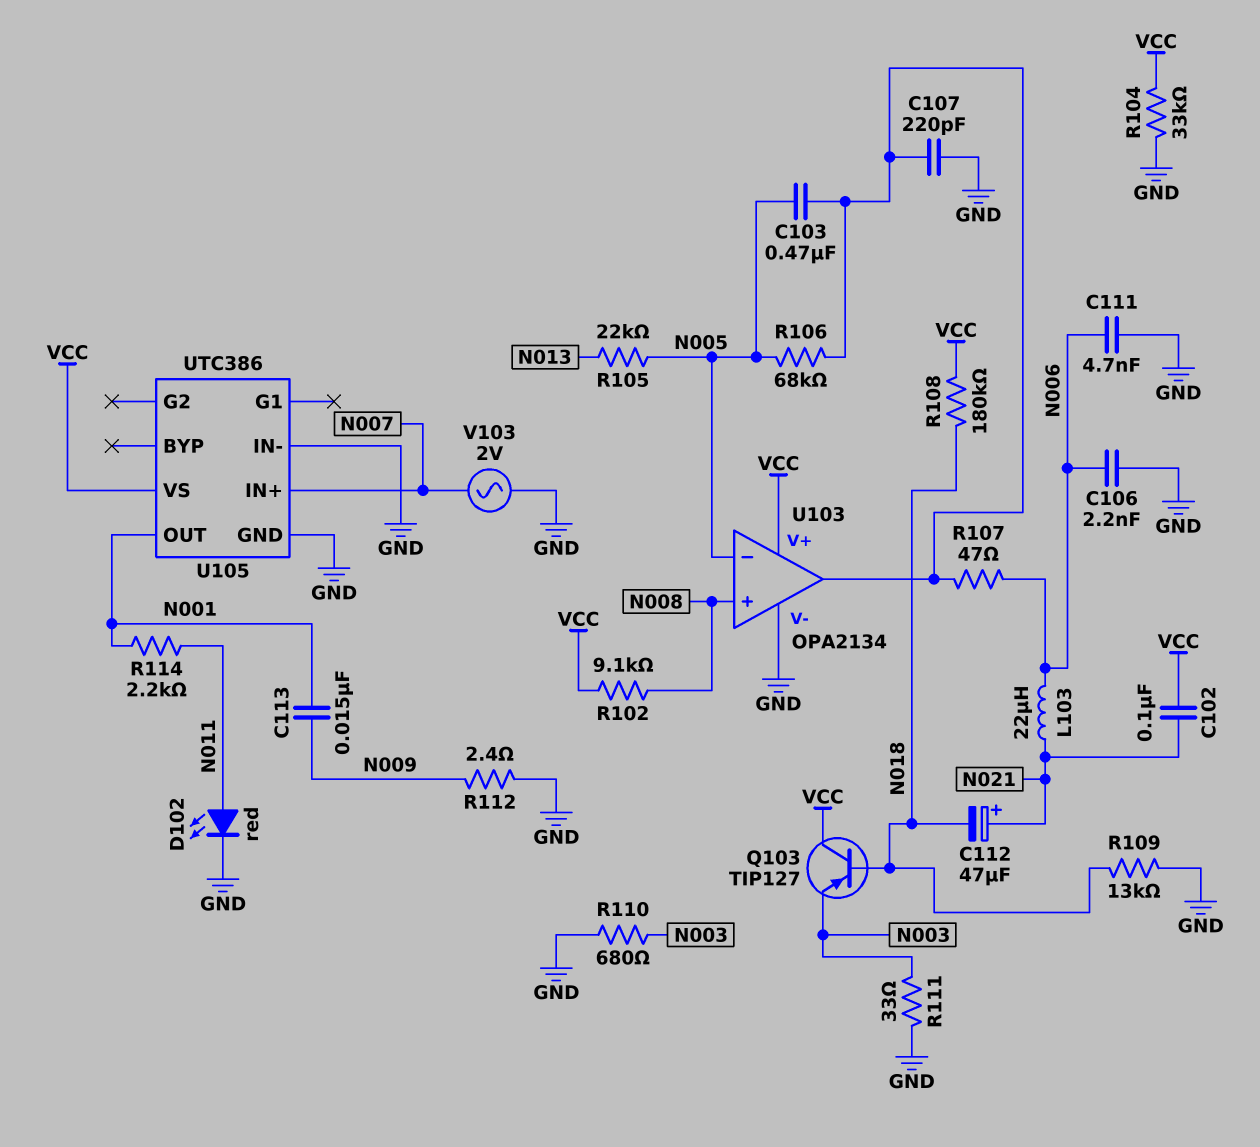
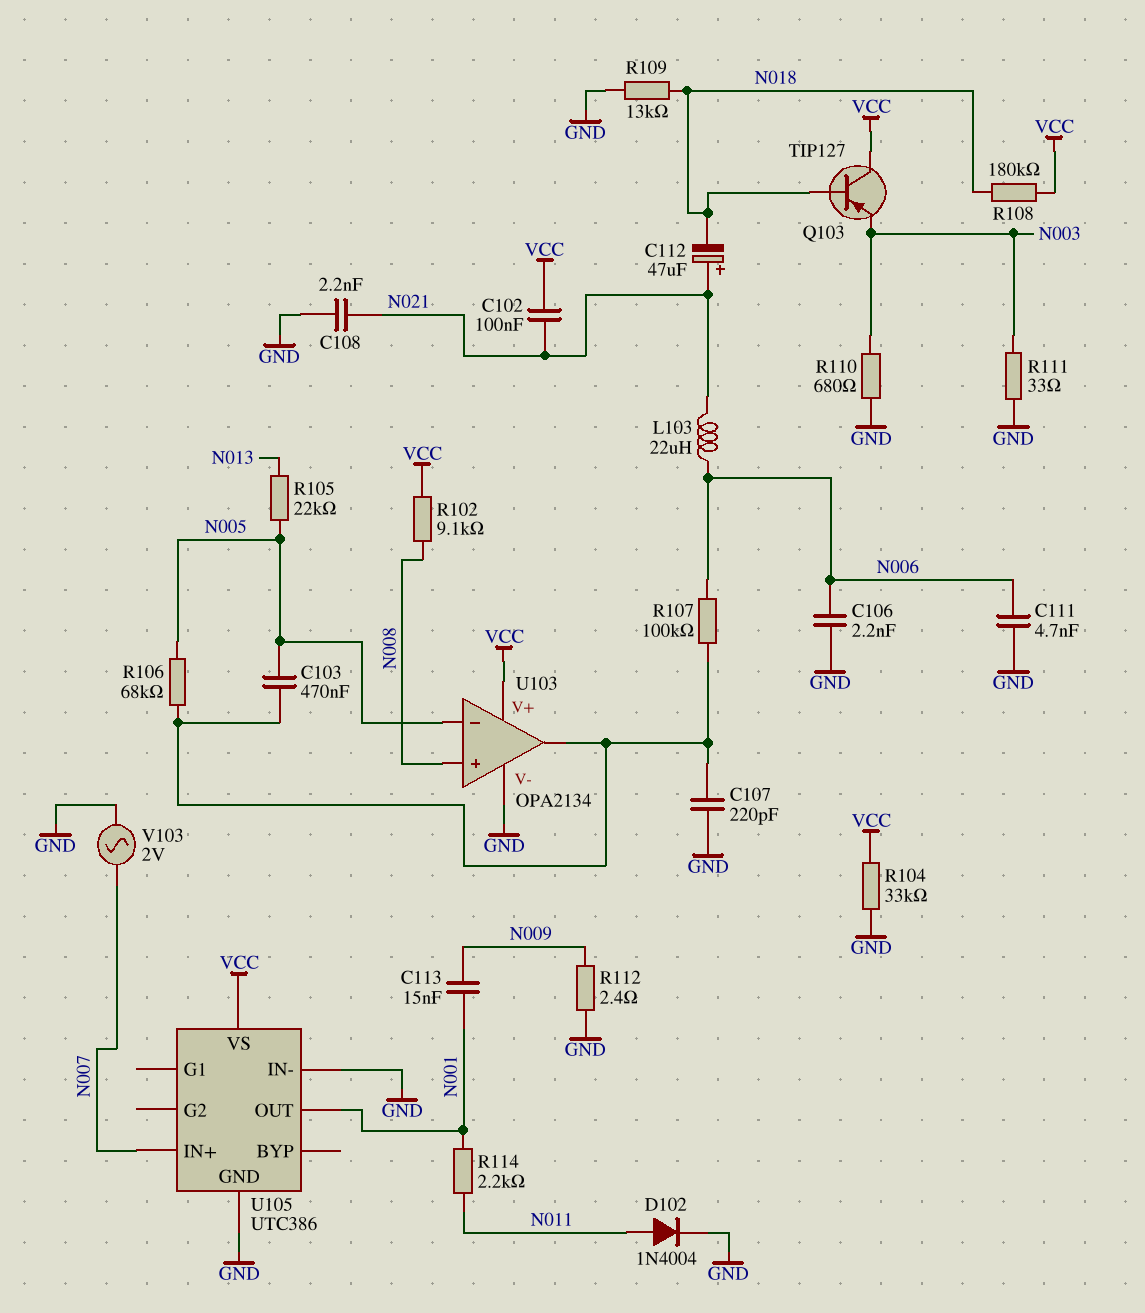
C108: none -> 2.2nF (GND, N021)
D102: LED red (A N011, K GND) -> diode 1N4004 (A N011, K GND)
R107: 47 (N006, U103/out) -> 100k (N006, U103/out)

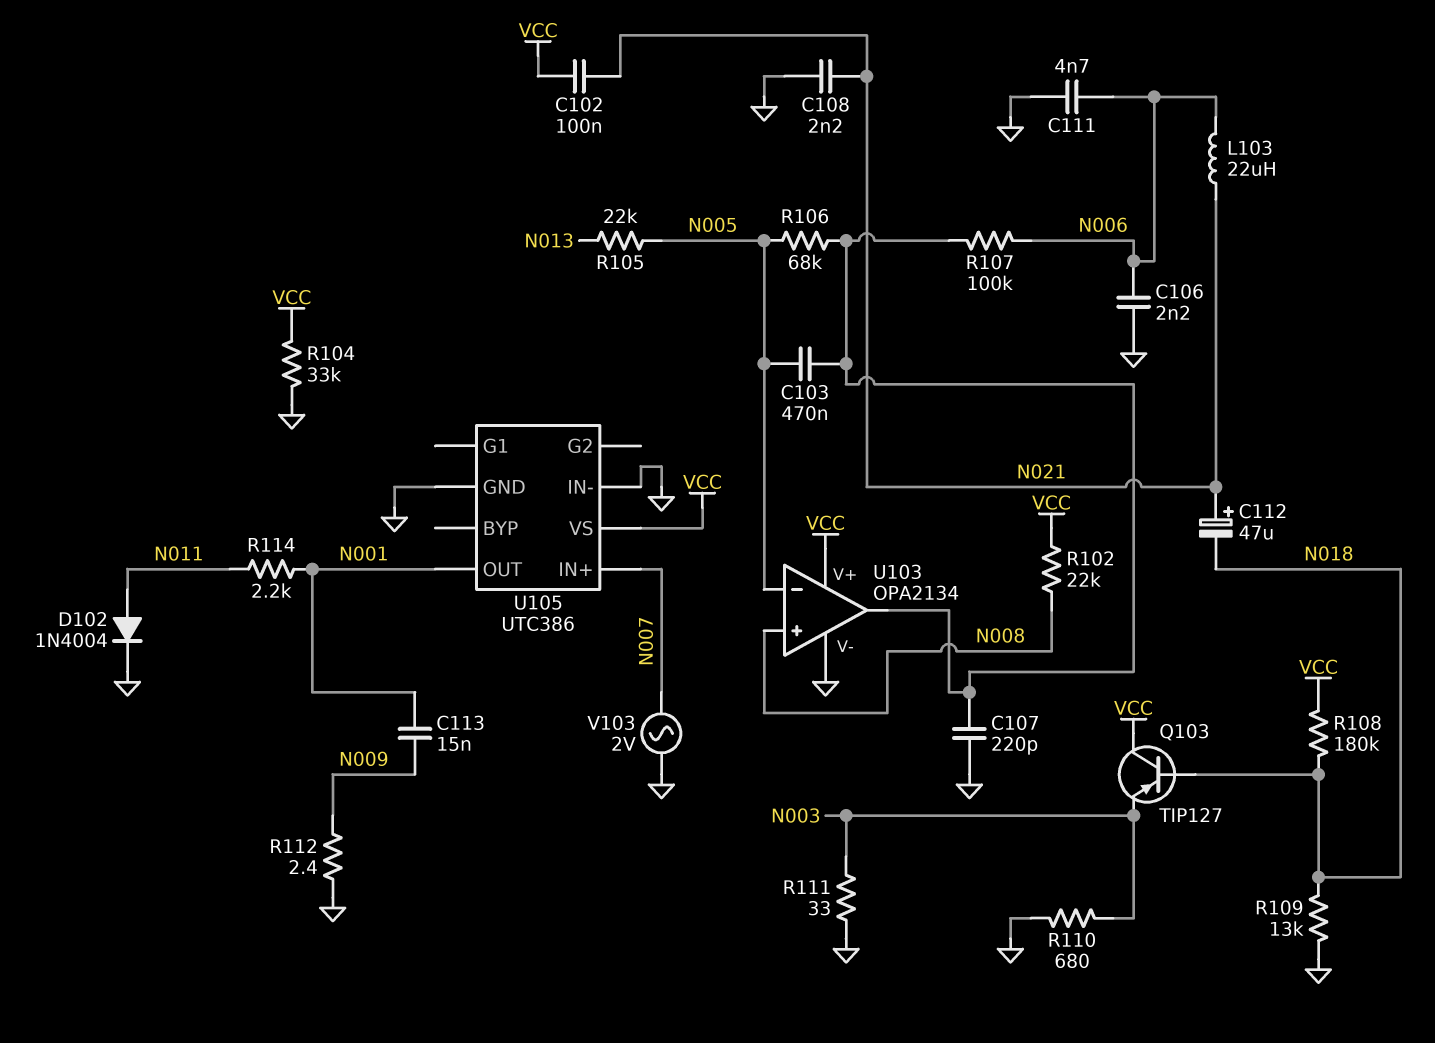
R102: 9.1k (N008, VCC) -> 22k (N008, VCC)

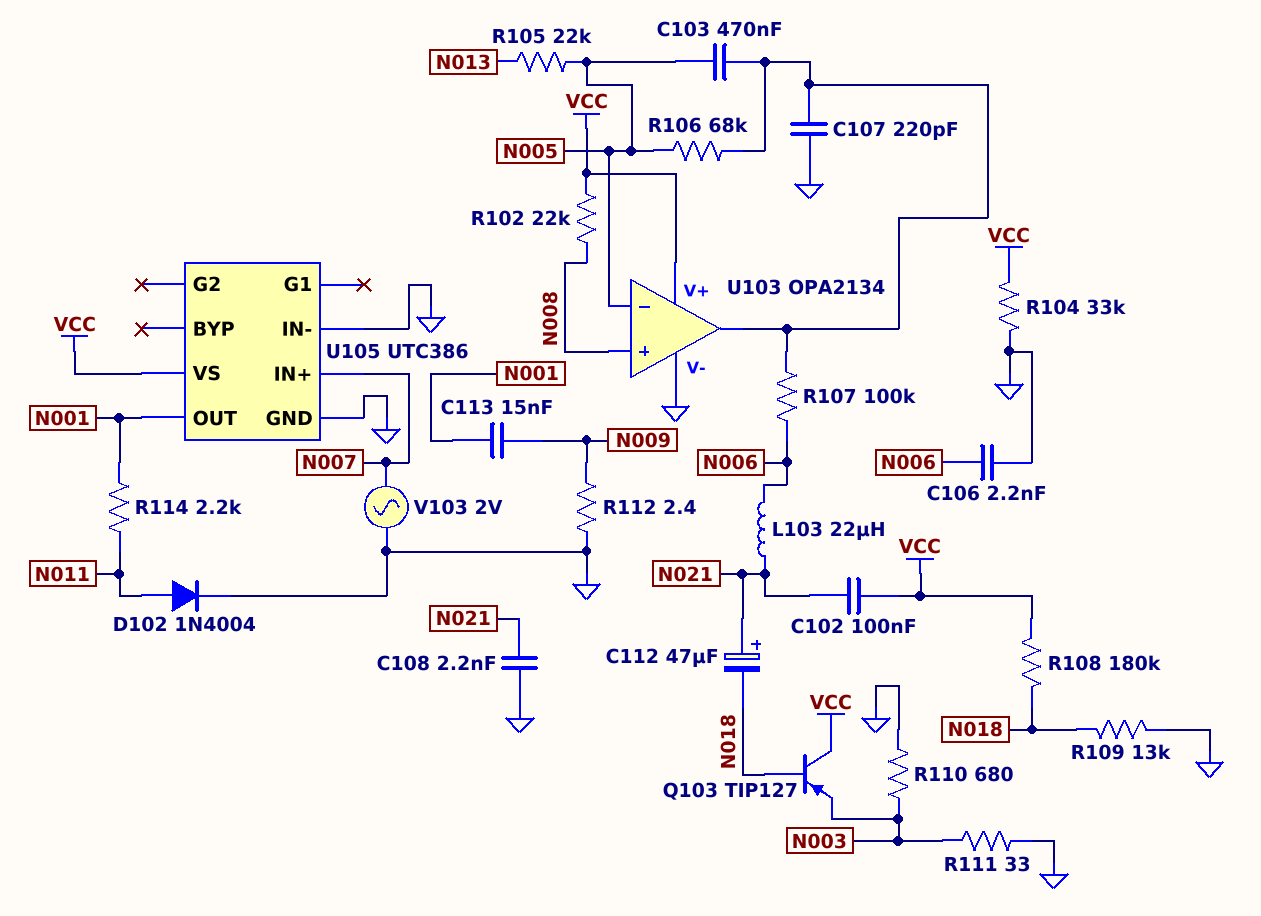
C111: 4.7nF (GND, N006) -> none

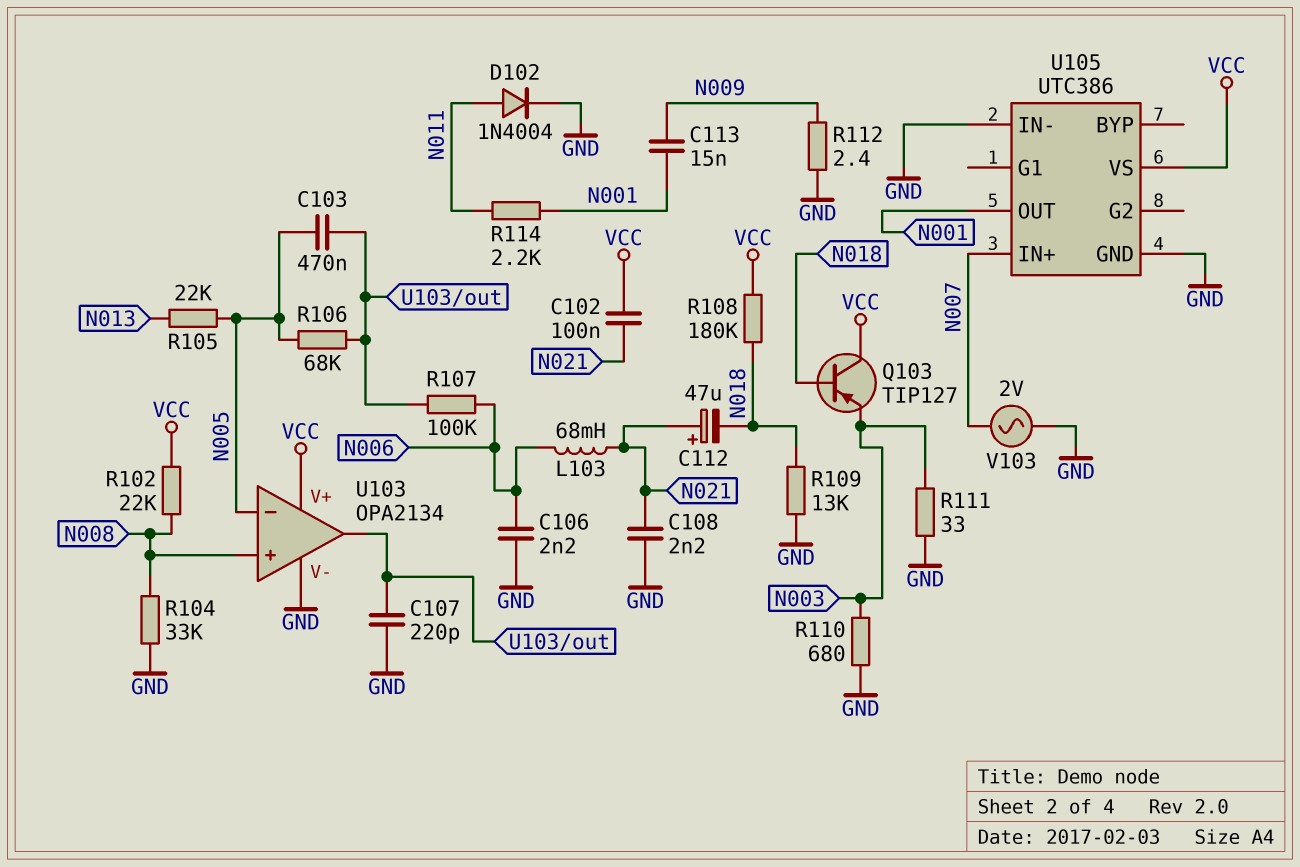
L103: 22uH (N006, N021) -> 68mH (N006, N021)
R104: 33k (GND, VCC) -> 33k (GND, N008)

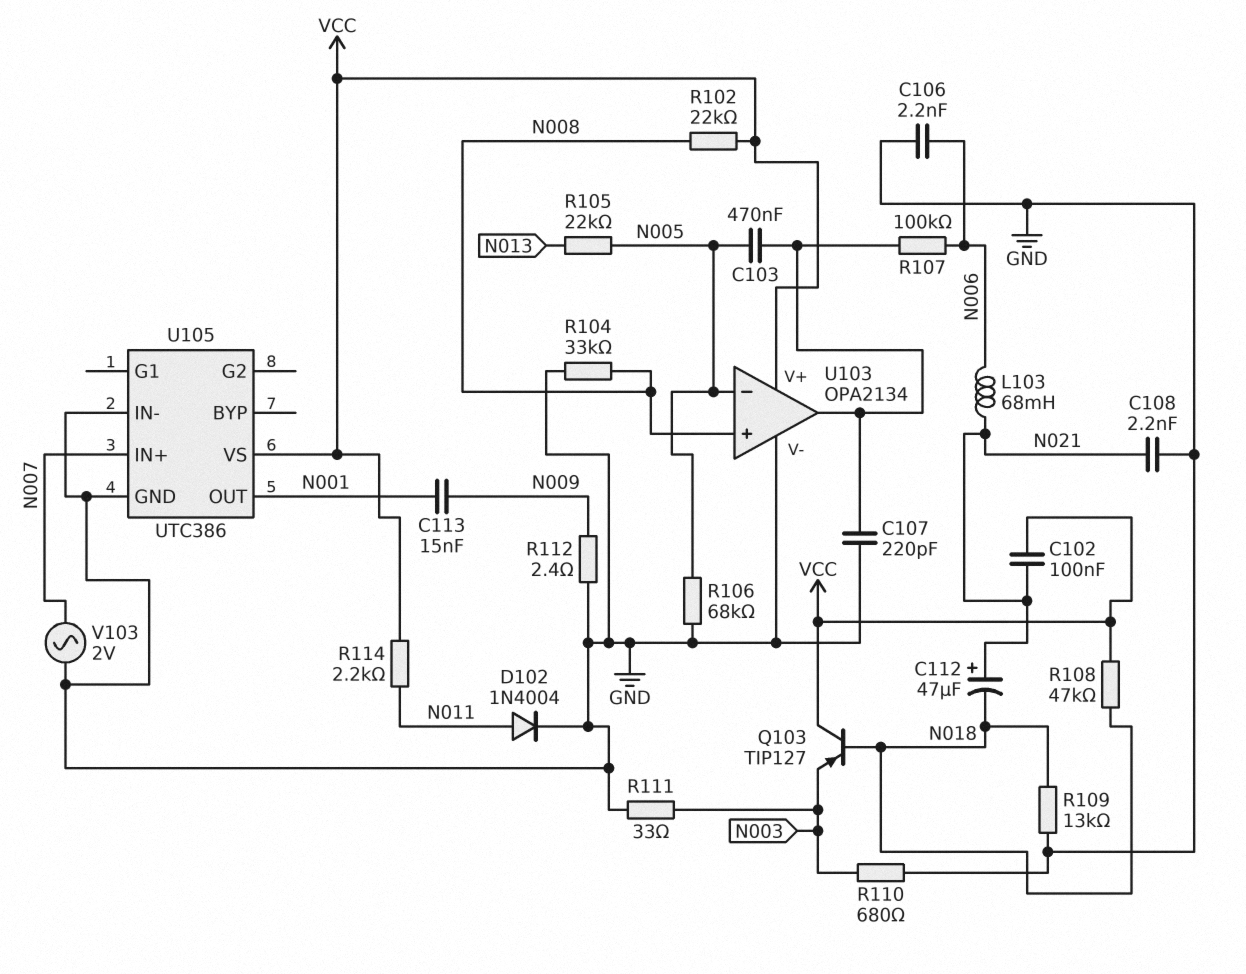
R106: 68k (N005, U103/out) -> 68k (GND, N005)
R108: 180k (N018, VCC) -> 47k (N018, VCC)
R114: 2.2k (N001, N011) -> 2.2k (N011, VCC)

